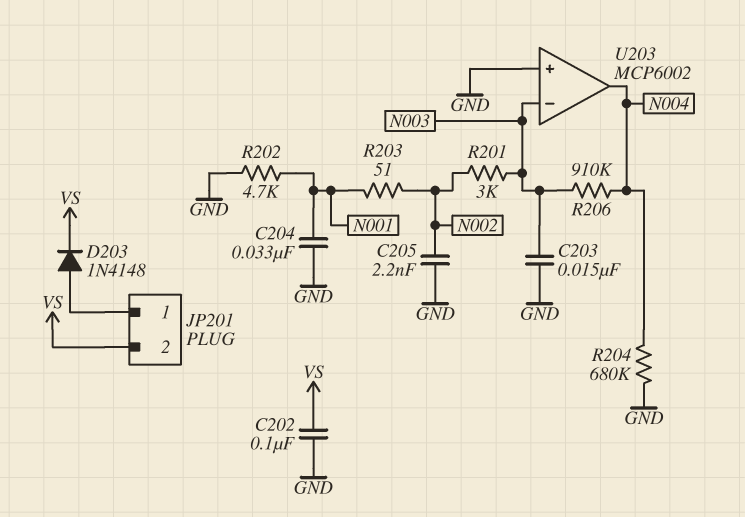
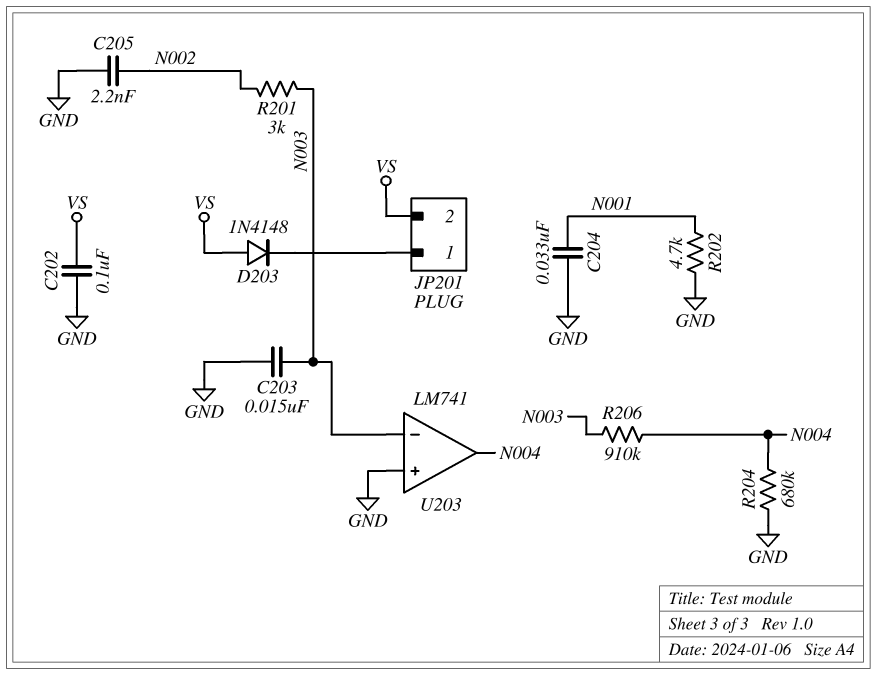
D203: diode 1N4148 (A JP201/1, K VS) -> diode 1N4148 (A VS, K JP201/1)
R203: 51 (N001, N002) -> none
U203: MCP6002 -> LM741

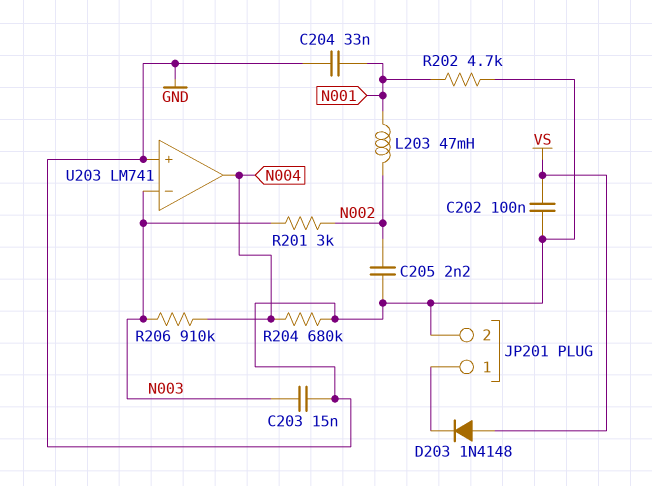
JP201 pin 2: VS -> GND
L203: none -> 47mH (N001, N002)

